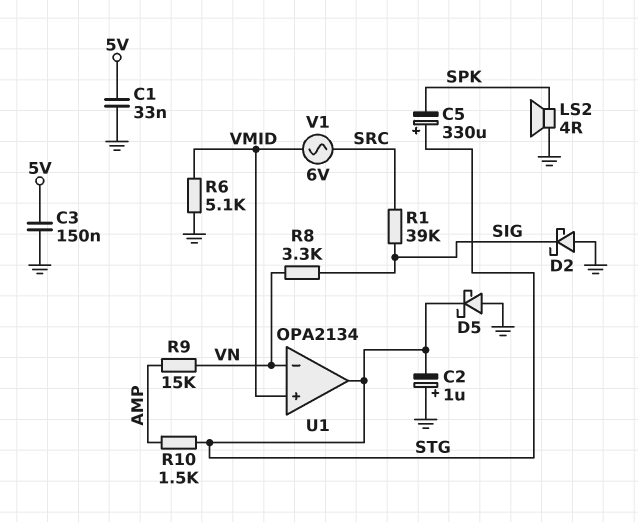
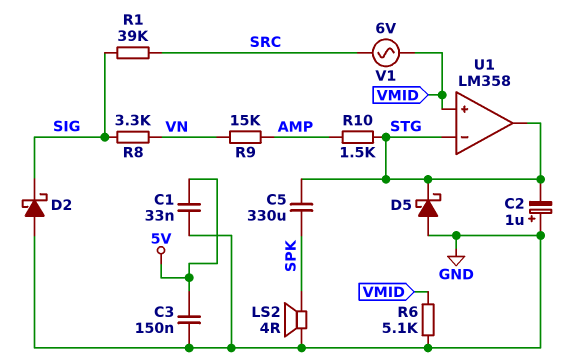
C5: 330uF (plus STG, minus SPK) -> 330uF (SPK, STG)
U1: OPA2134 -> LM358
U1 pin in-: VN -> STG

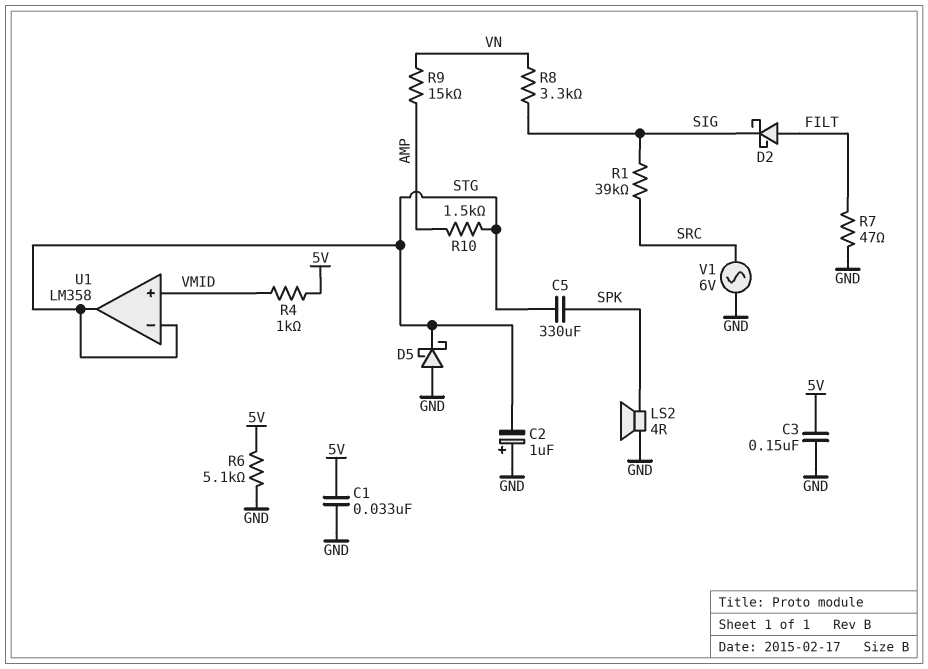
D2: schottky (A GND, K SIG) -> schottky (A FILT, K SIG)
R4: none -> 1k (5V, VMID)
R6: 5.1k (GND, VMID) -> 5.1k (5V, GND)
R7: none -> 47 (FILT, GND)
V1: AC 6V (SRC, VMID) -> AC 6V (GND, SRC)

